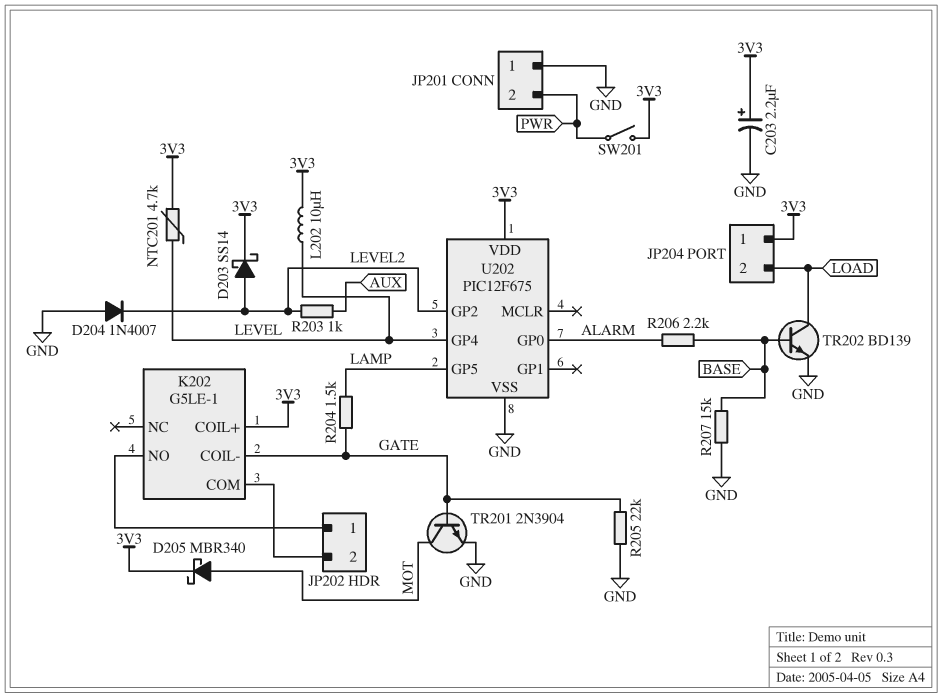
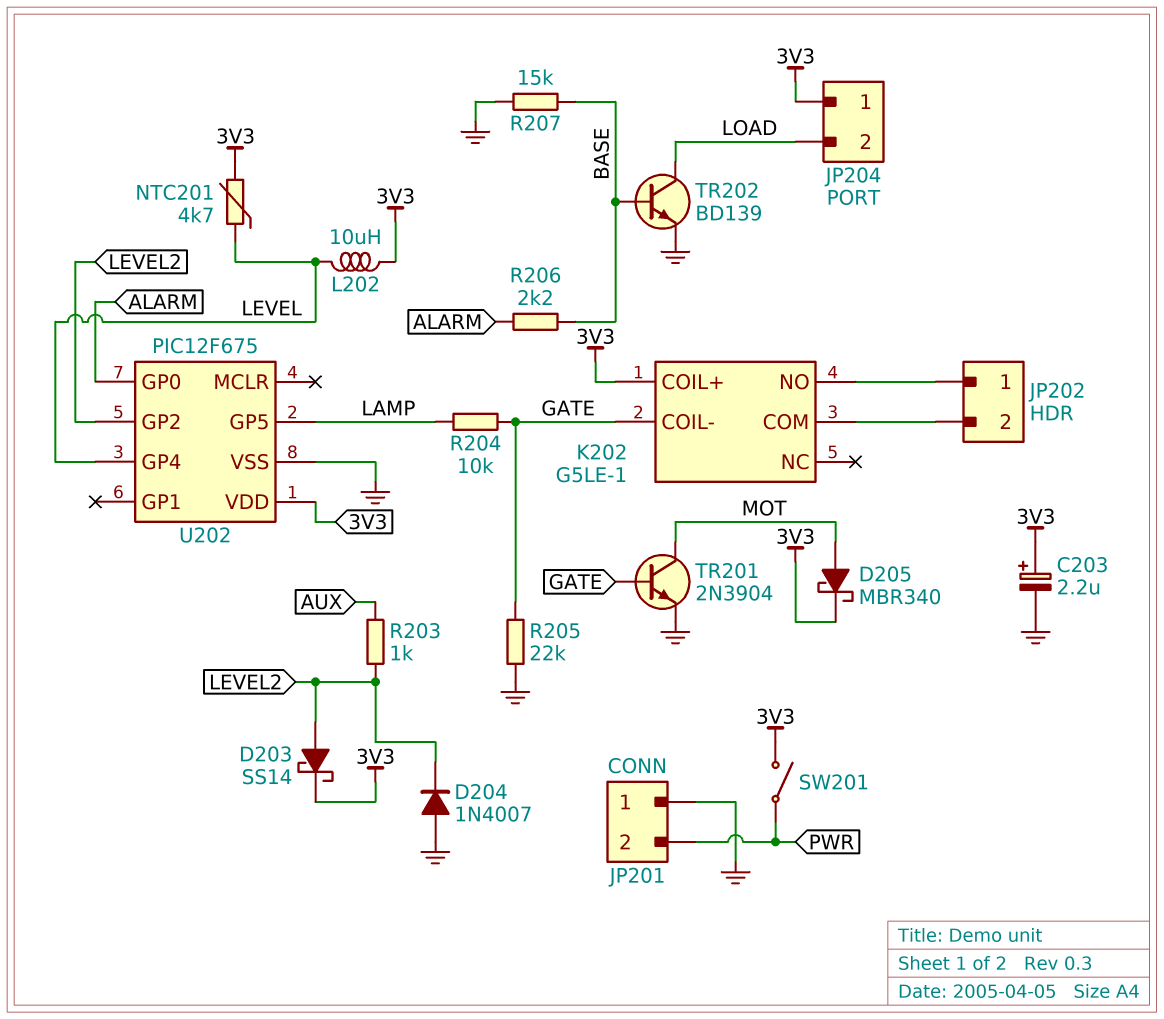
R204: 1.5k (GATE, LAMP) -> 10k (GATE, LAMP)

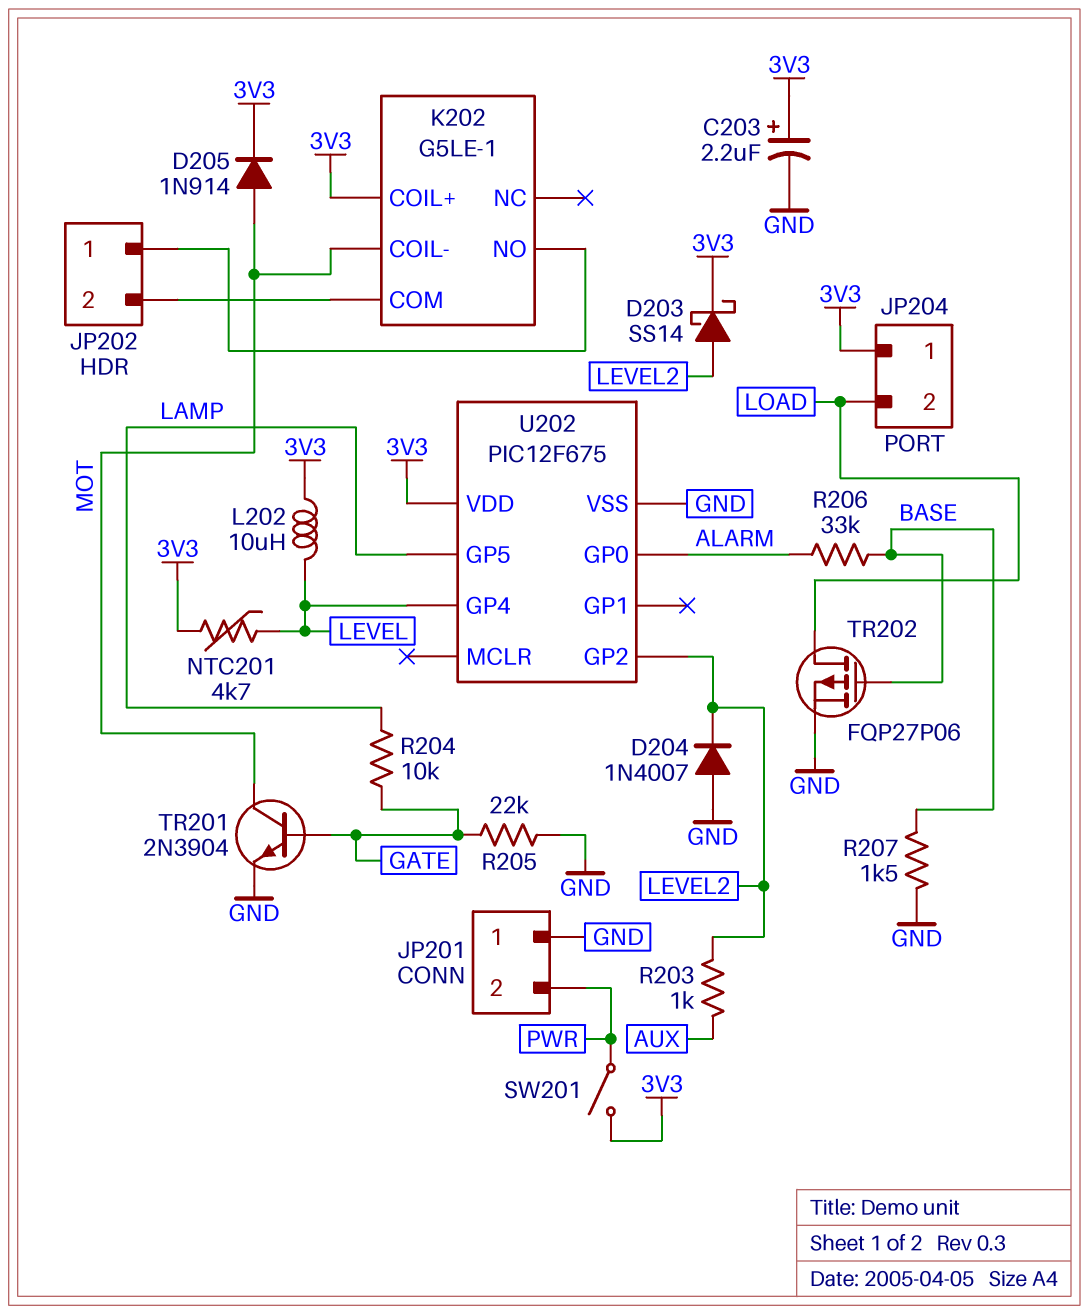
D205: schottky MBR340 (A MOT, K 3V3) -> diode 1N914 (A MOT, K 3V3)
K202 pin COIL-: GATE -> MOT
R206: 2.2k (ALARM, BASE) -> 33k (ALARM, BASE)
R207: 15k (BASE, GND) -> 1.5k (BASE, GND)
TR202: NPN BD139 (B BASE, C LOAD, E GND) -> PMOS FQP27P06 (G BASE, D LOAD, S GND)

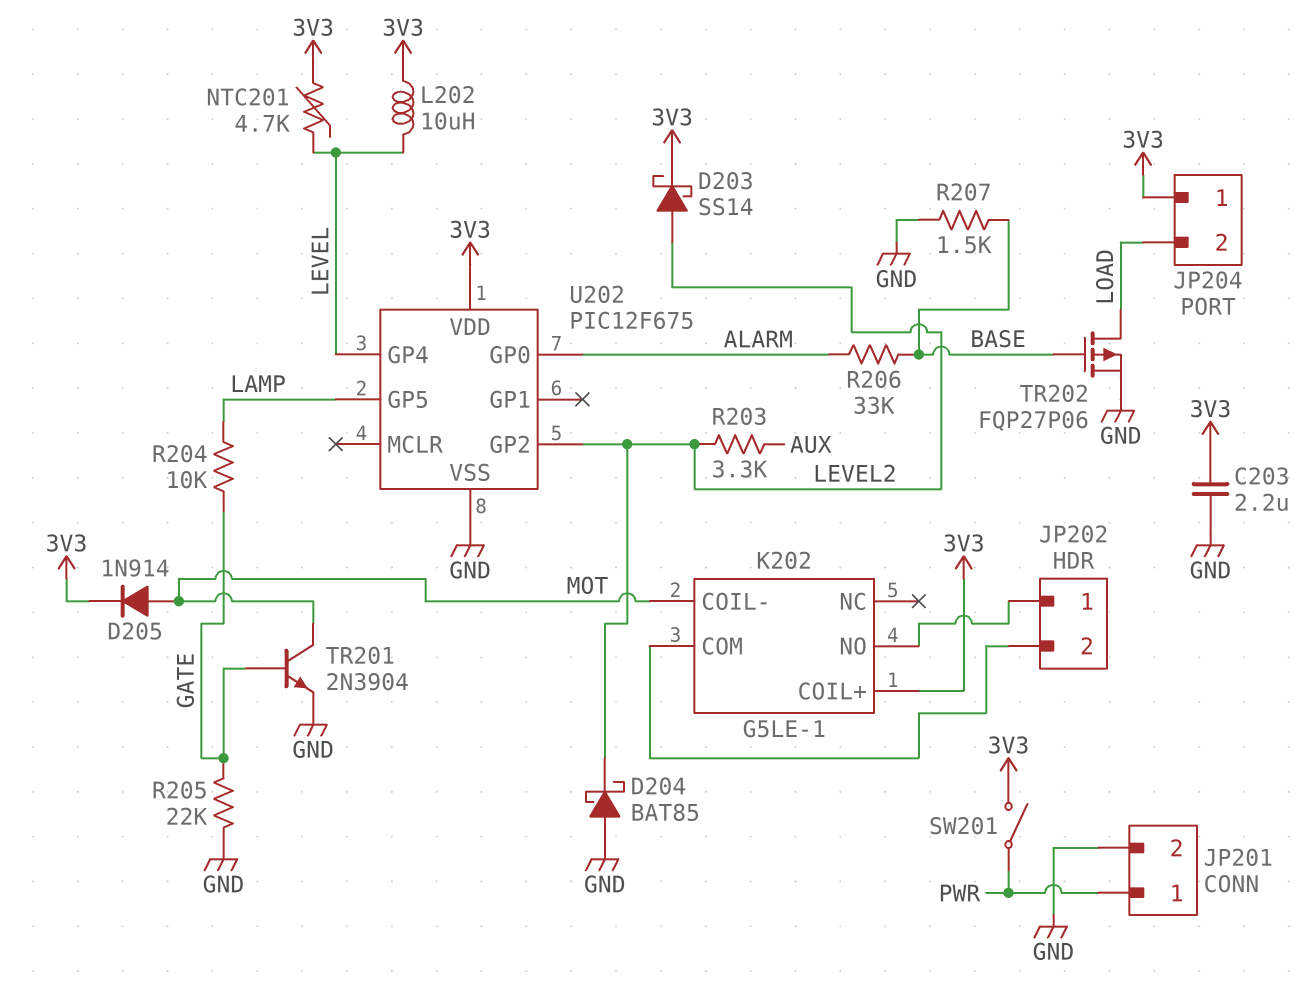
C203: 2.2uF (plus 3V3, minus GND) -> 2.2uF (3V3, GND)
D204: diode 1N4007 (A GND, K LEVEL2) -> schottky BAT85 (A GND, K LEVEL2)
JP201 pin 1: GND -> PWR
JP201 pin 2: PWR -> GND
R203: 1k (AUX, LEVEL2) -> 3.3k (AUX, LEVEL2)

